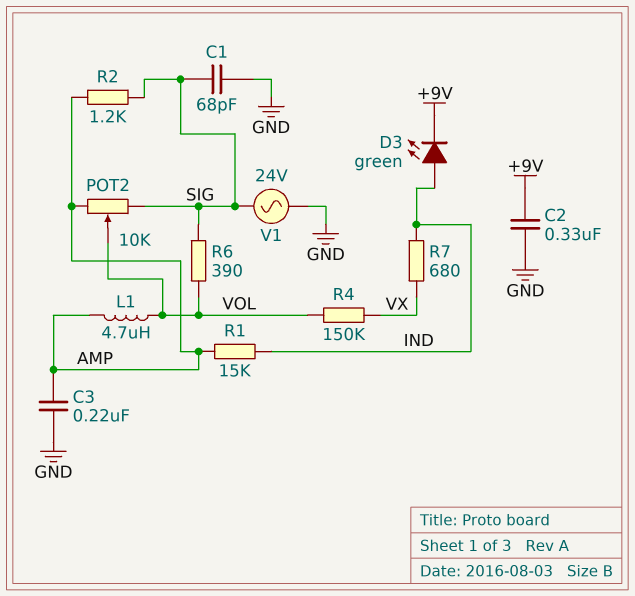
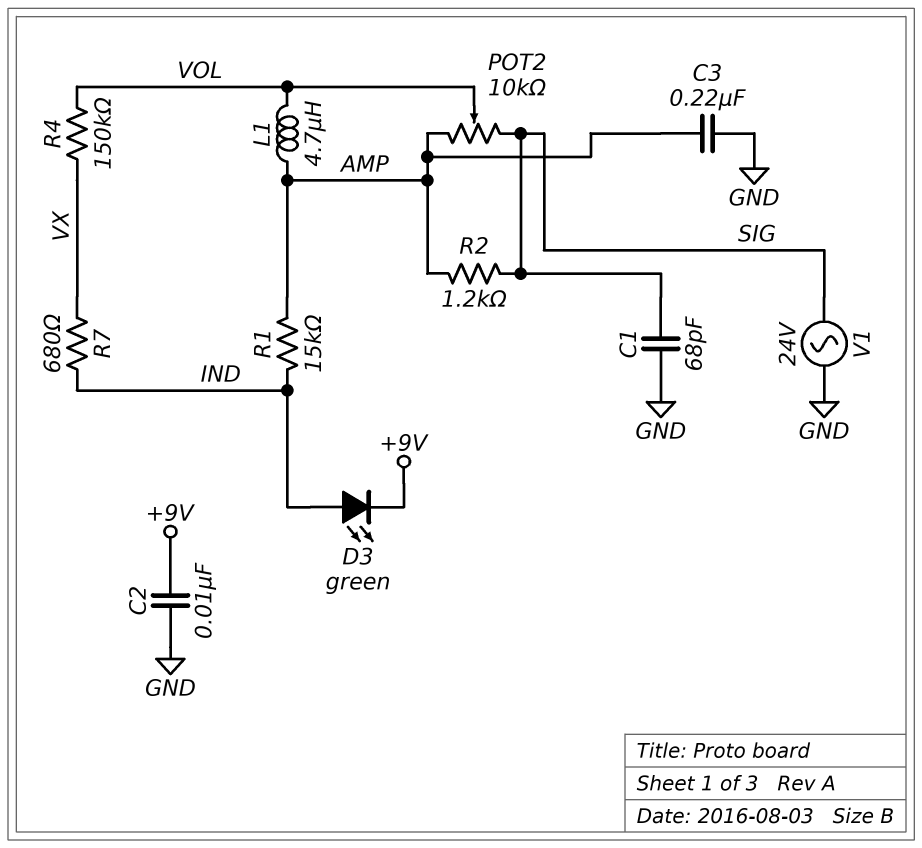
C2: 330nF (+9V, GND) -> 10nF (+9V, GND)
R6: 390 (SIG, VOL) -> none

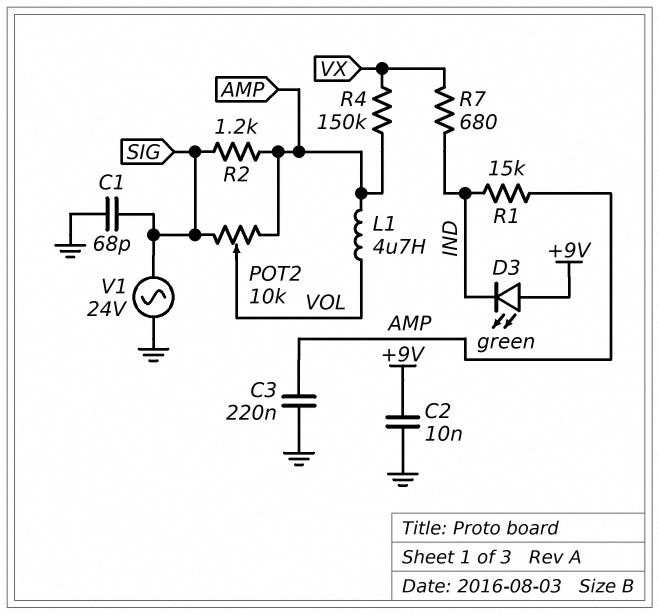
D3: LED green (A IND, K +9V) -> LED green (A +9V, K IND)
R4: 150k (VOL, VX) -> 150k (AMP, VX)

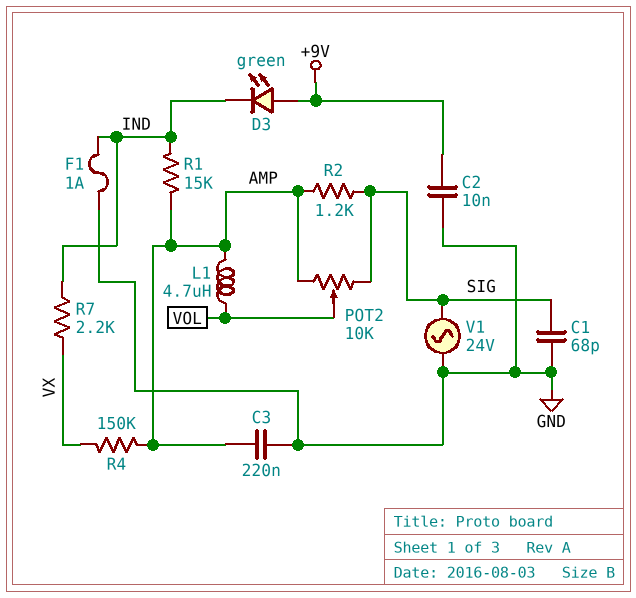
F1: none -> 1A (GND, IND)
R7: 680 (IND, VX) -> 2.2k (IND, VX)

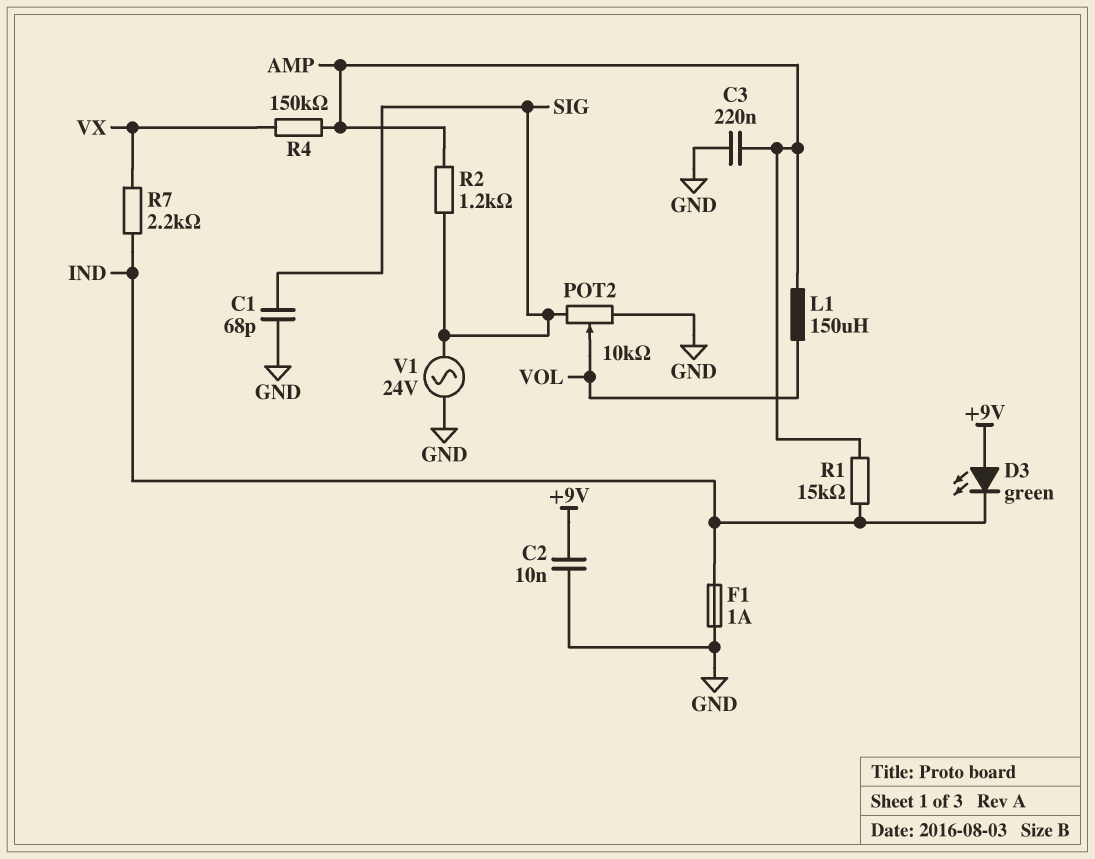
L1: 4.7uH (AMP, VOL) -> 150uH (AMP, VOL)
POT2: 10k (AMP, SIG, wiper VOL) -> 10k (GND, SIG, wiper VOL)

